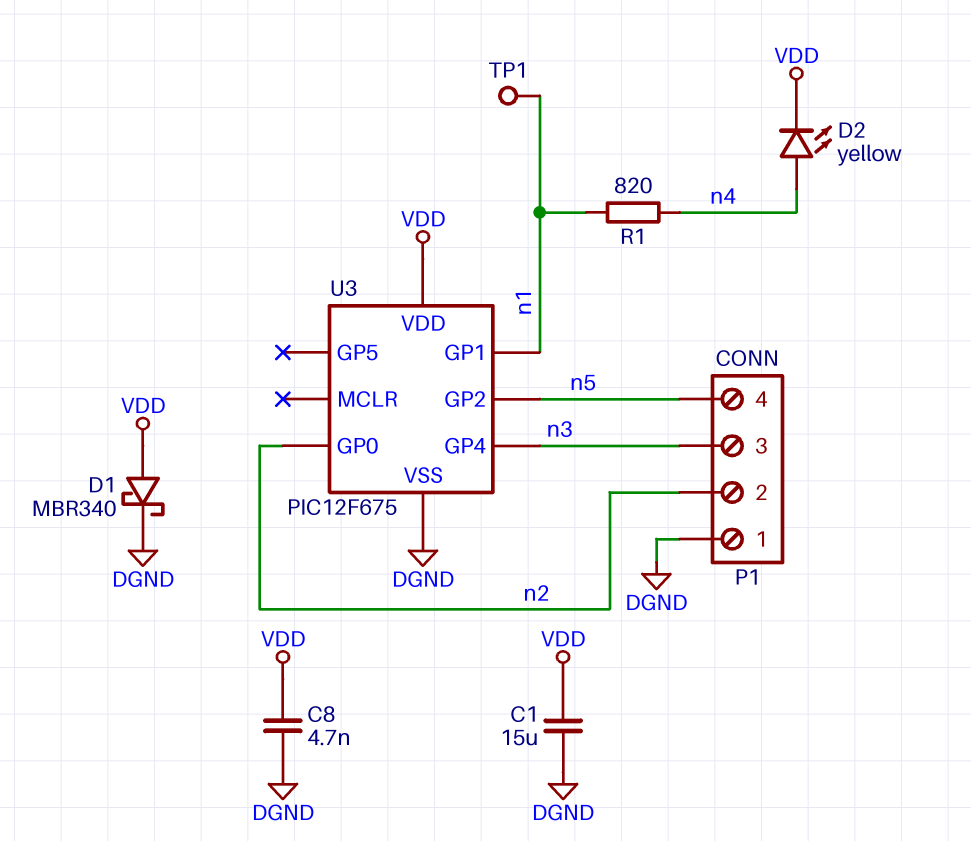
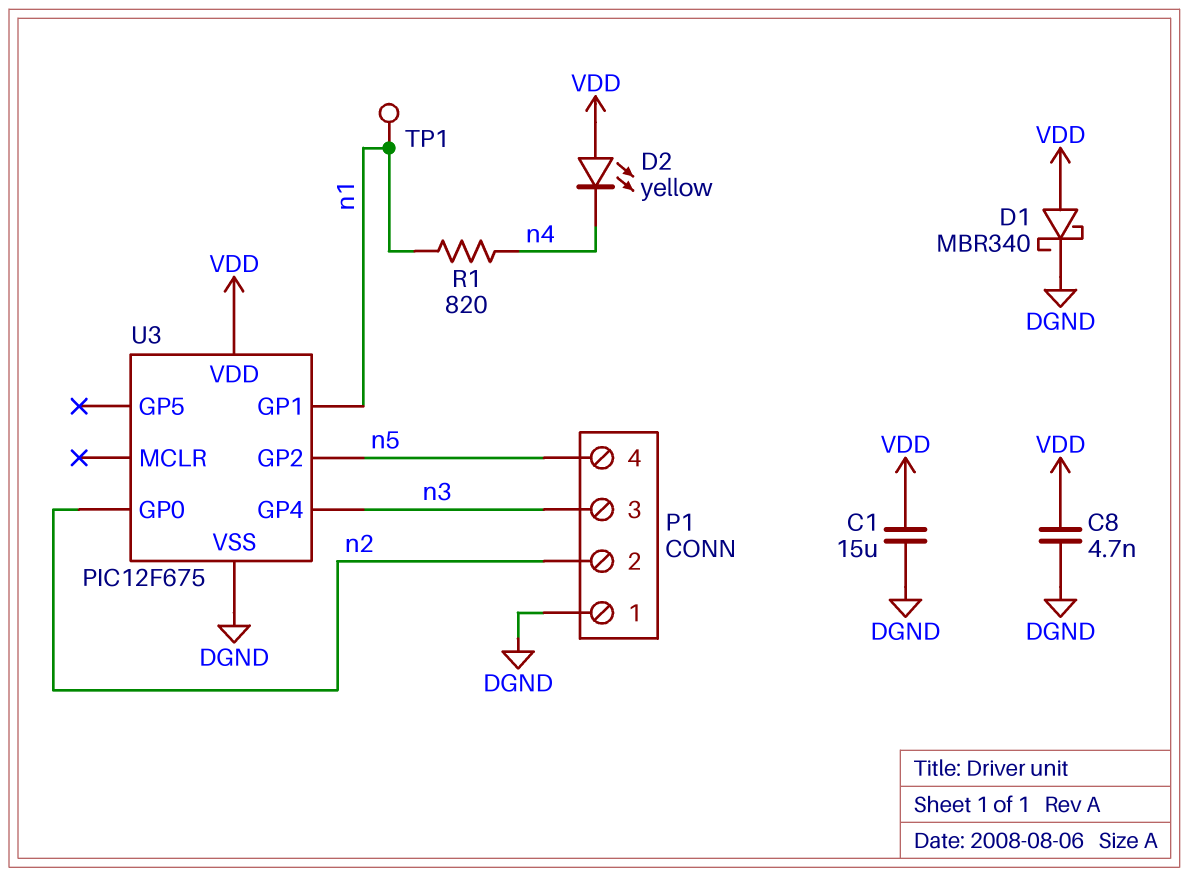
D2: LED yellow (A n4, K VDD) -> LED yellow (A VDD, K n4)

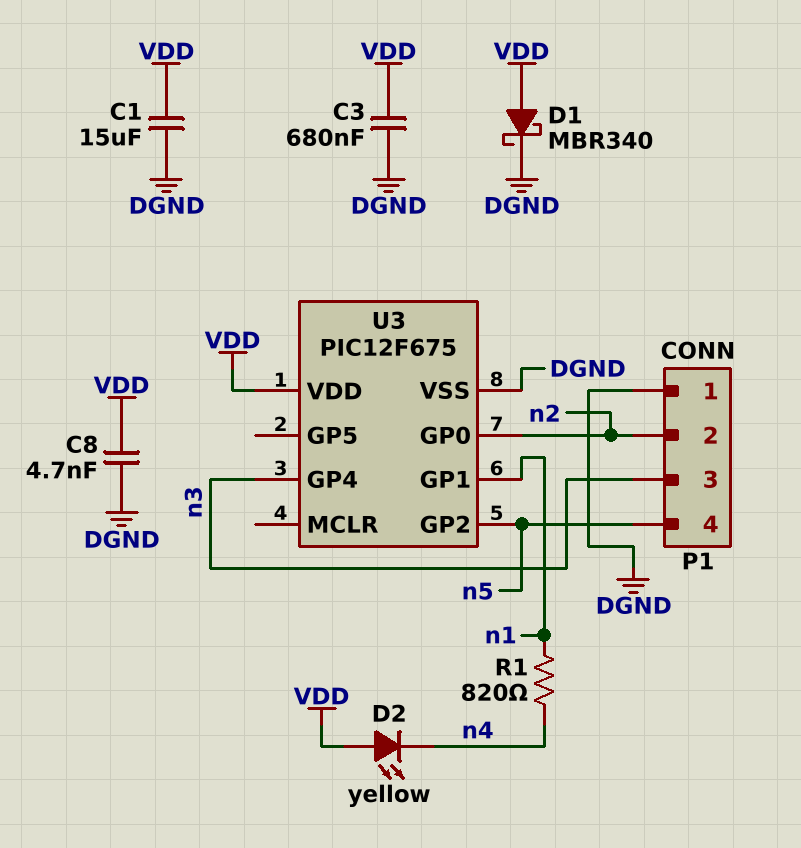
C3: none -> 680nF (DGND, VDD)
TP1: test point (n1) -> none

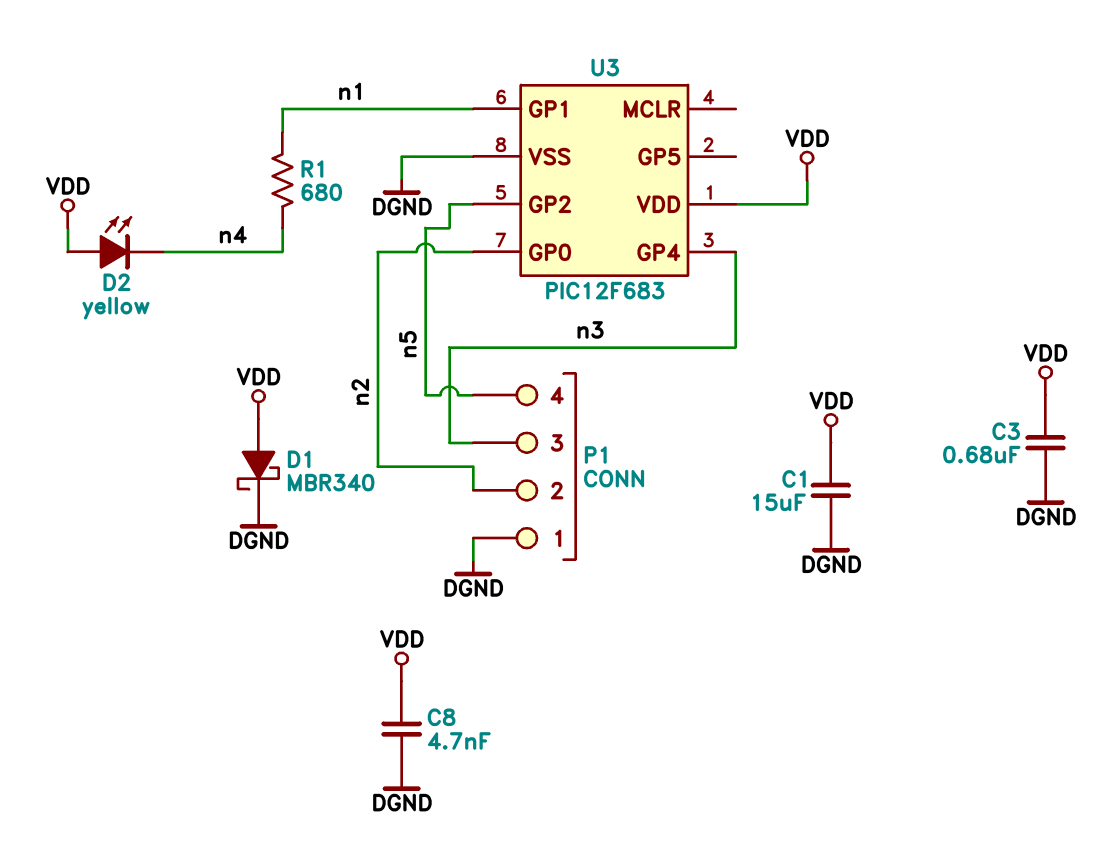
R1: 820 (n1, n4) -> 680 (n1, n4)
U3: PIC12F675 -> PIC12F683

